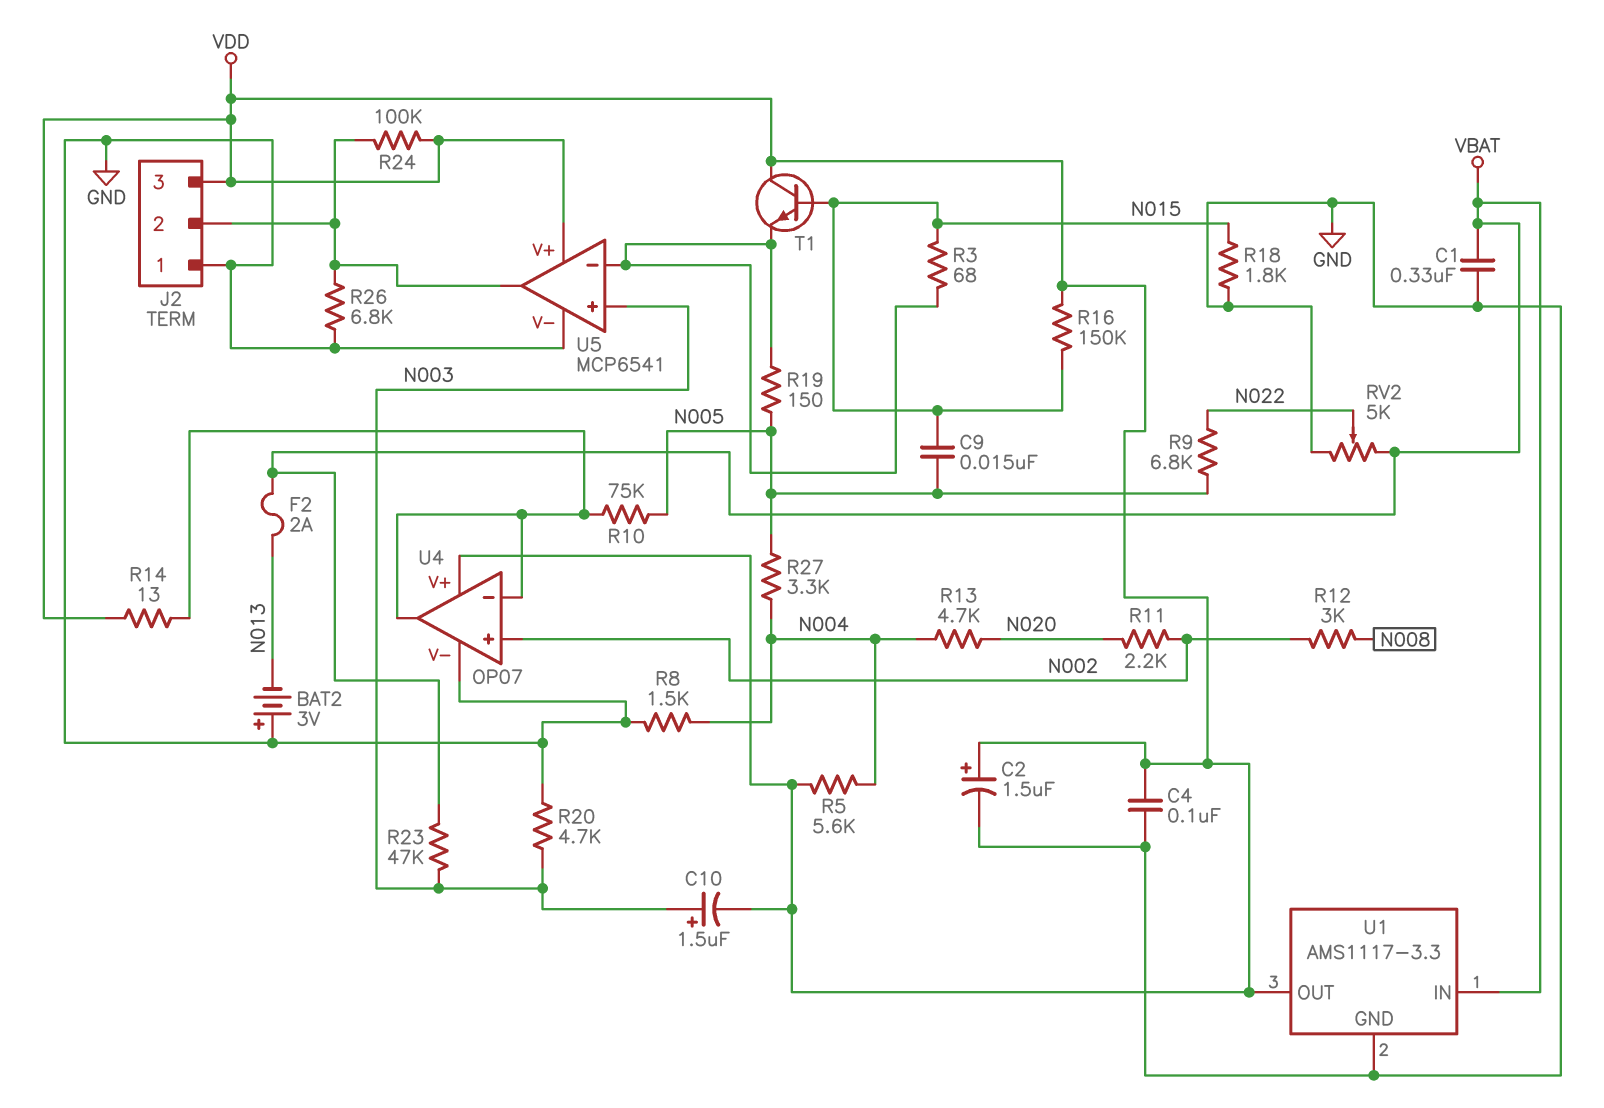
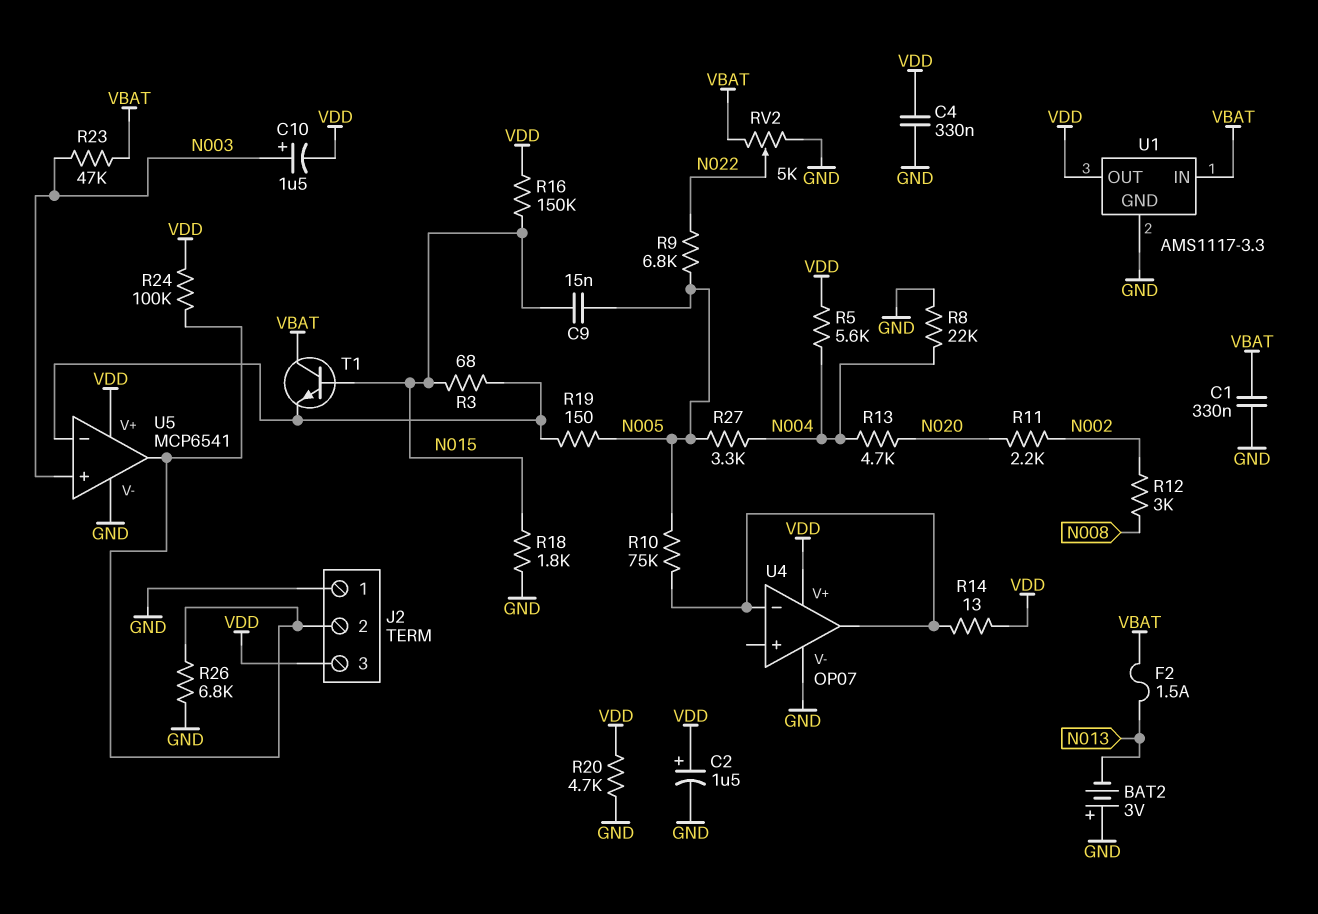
C4: 100nF (GND, VDD) -> 330nF (GND, VDD)
F2: 2A (N013, VBAT) -> 1.5A (N013, VBAT)
R8: 1.5k (GND, N004) -> 22k (GND, N004)
R20: 4.7k (GND, N003) -> 4.7k (GND, VDD)
T1: NPN (B N015, C VDD, E U5/in-) -> NPN (B N015, C VBAT, E U5/in-)
U4 pin in+: N002 -> none

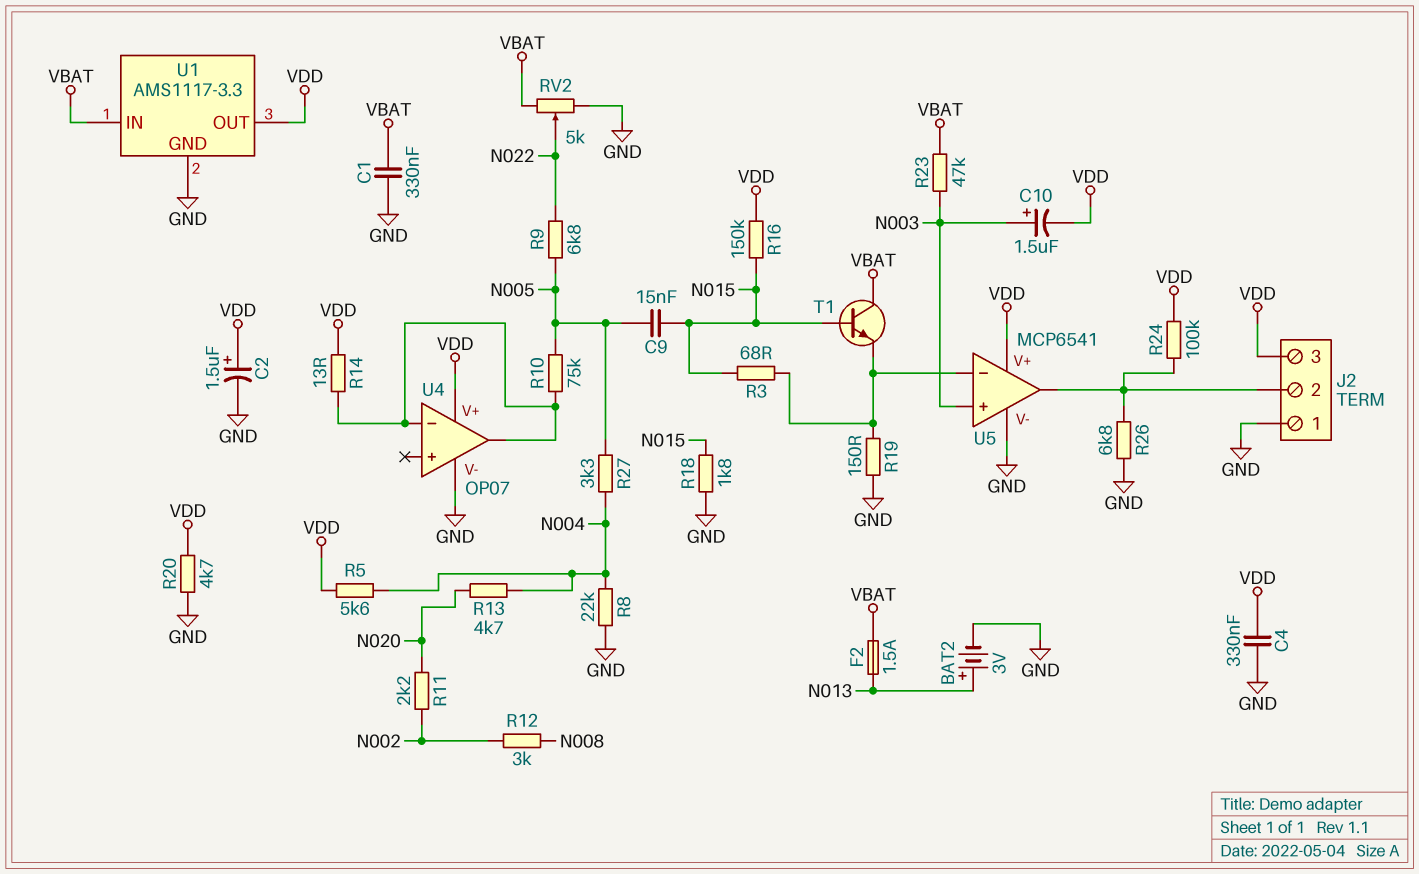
BAT2: 3V (plus GND, minus N013) -> 3V (plus N013, minus GND)
R19: 150 (N005, U5/in-) -> 150 (GND, U5/in-)

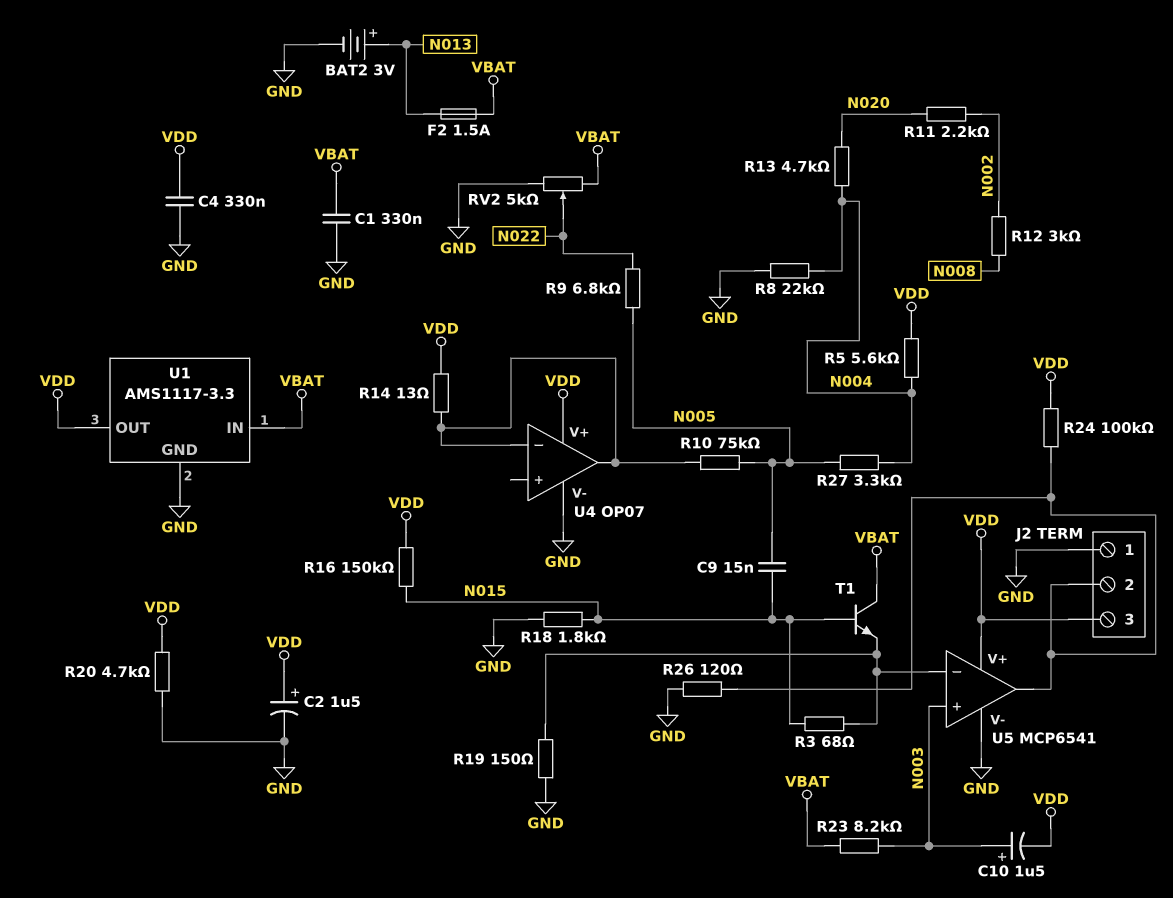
R23: 47k (N003, VBAT) -> 8.2k (N003, VBAT)
R26: 6.8k (GND, J2/2) -> 120 (GND, J2/2)

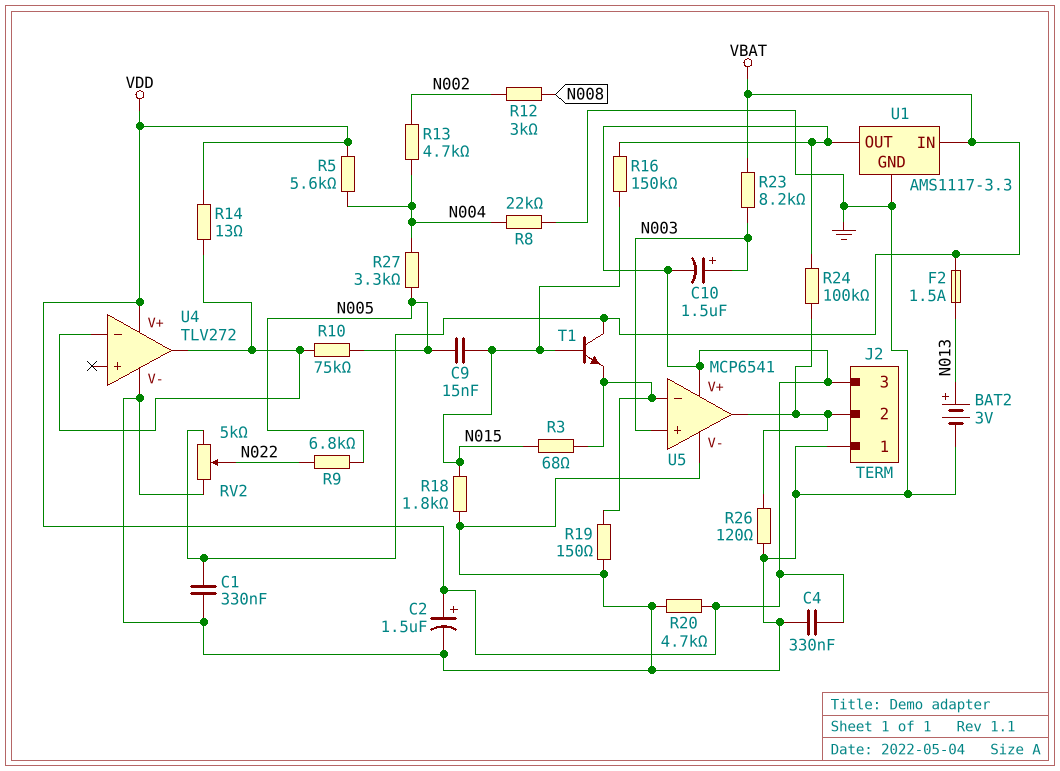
R11: 2.2k (N002, N020) -> none
R13: 4.7k (N004, N020) -> 4.7k (N002, N004)
U4: OP07 -> TLV272

